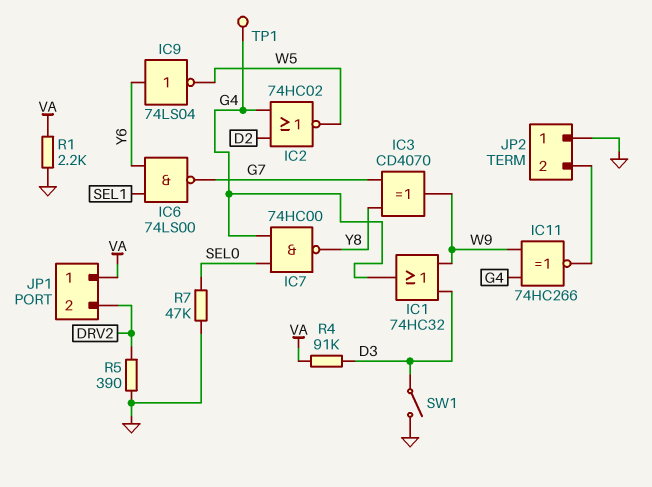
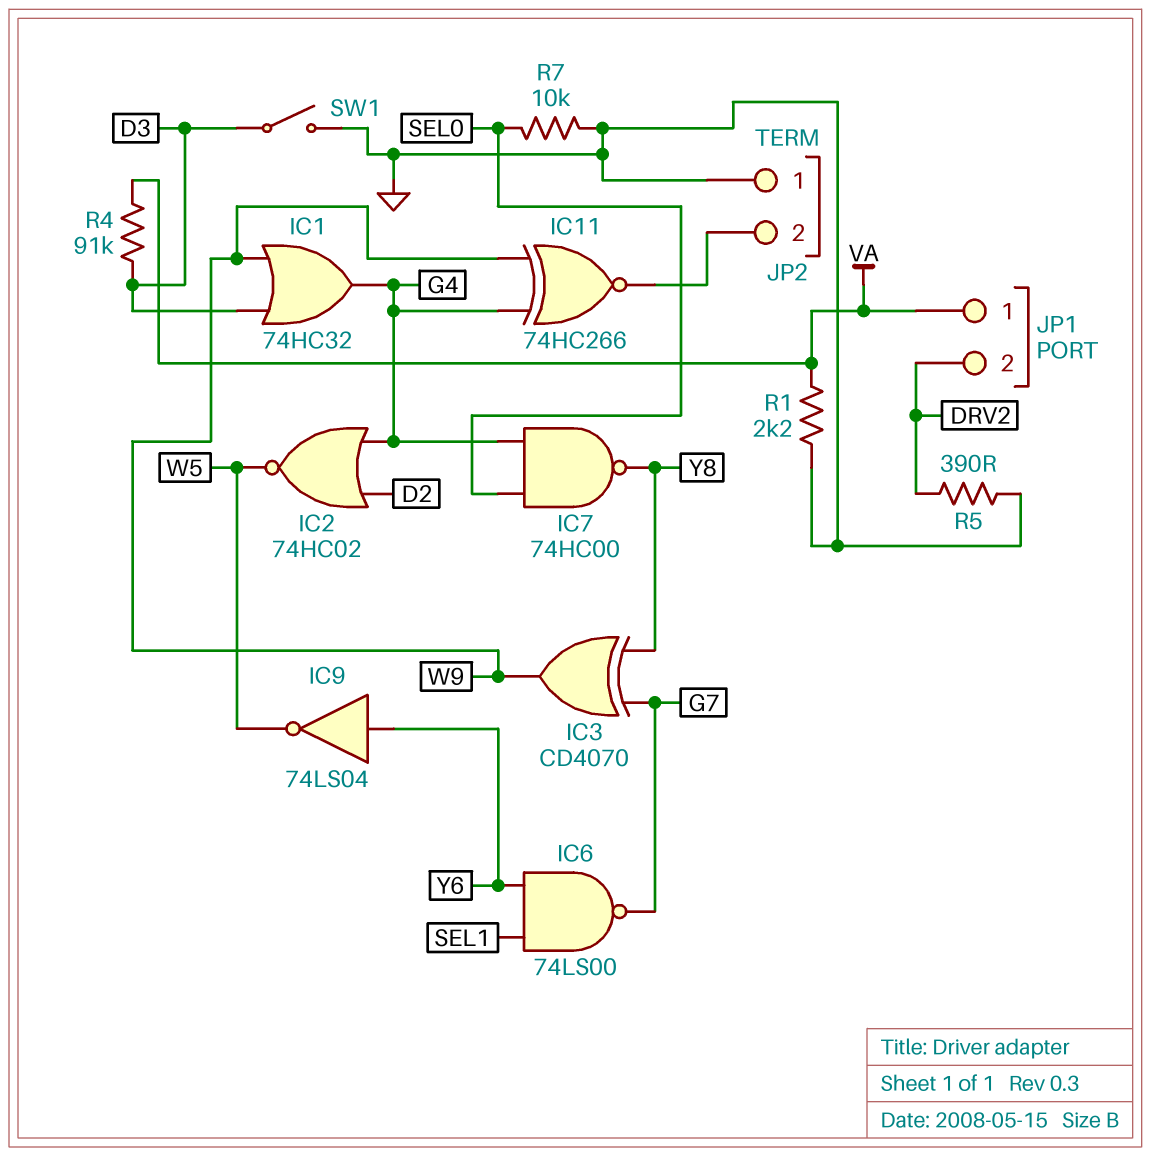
R7: 47k (GND, SEL0) -> 10k (GND, SEL0)
TP1: test point (G4) -> none

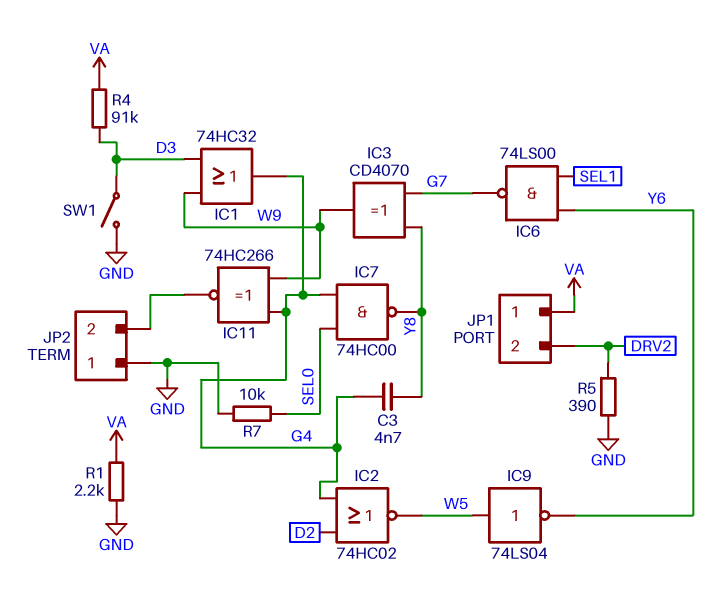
C3: none -> 4.7nF (G4, Y8)
IC9: NOT 74LS04 (in Y6, out W5) -> NOT 74LS04 (in W5, out Y6)

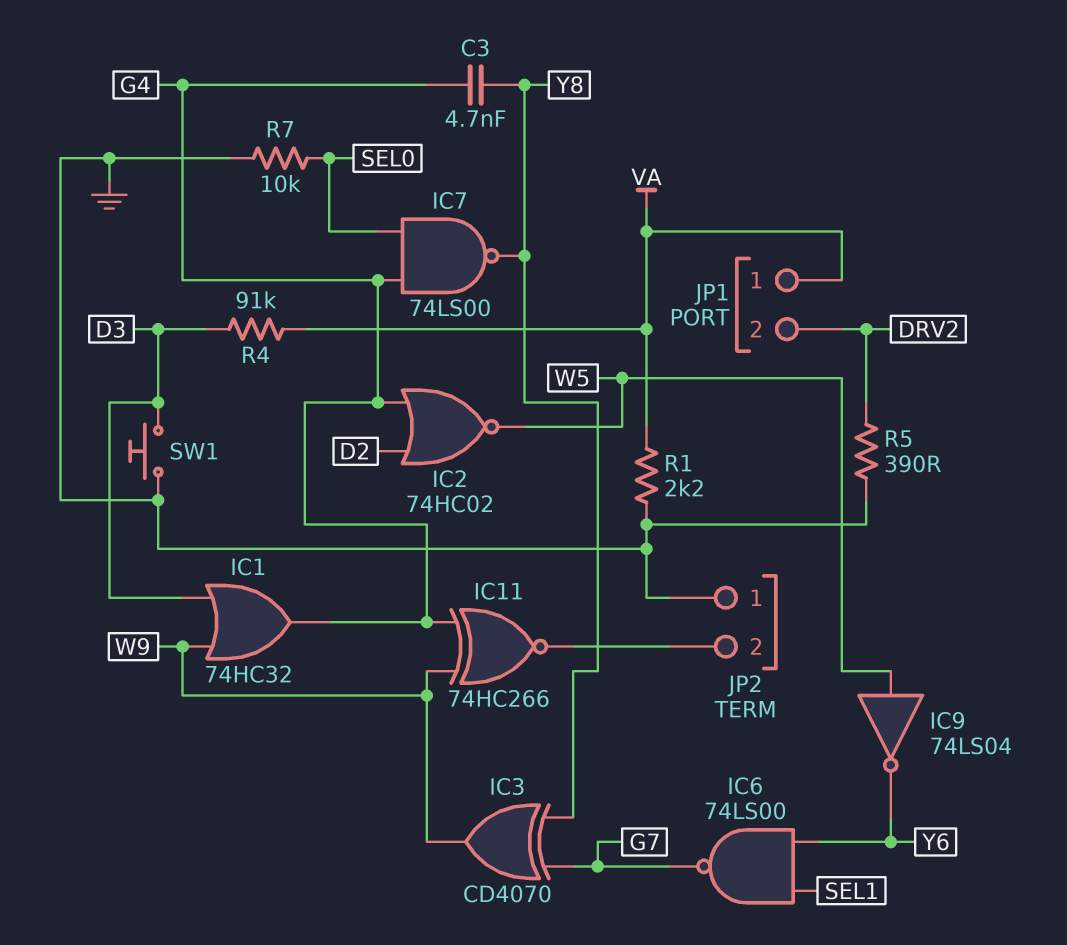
IC7: NAND 74HC00 (in G4, in SEL0, out Y8) -> NAND 74LS00 (in G4, in SEL0, out Y8)
SW1: switch (D3, GND) -> button (D3, GND)

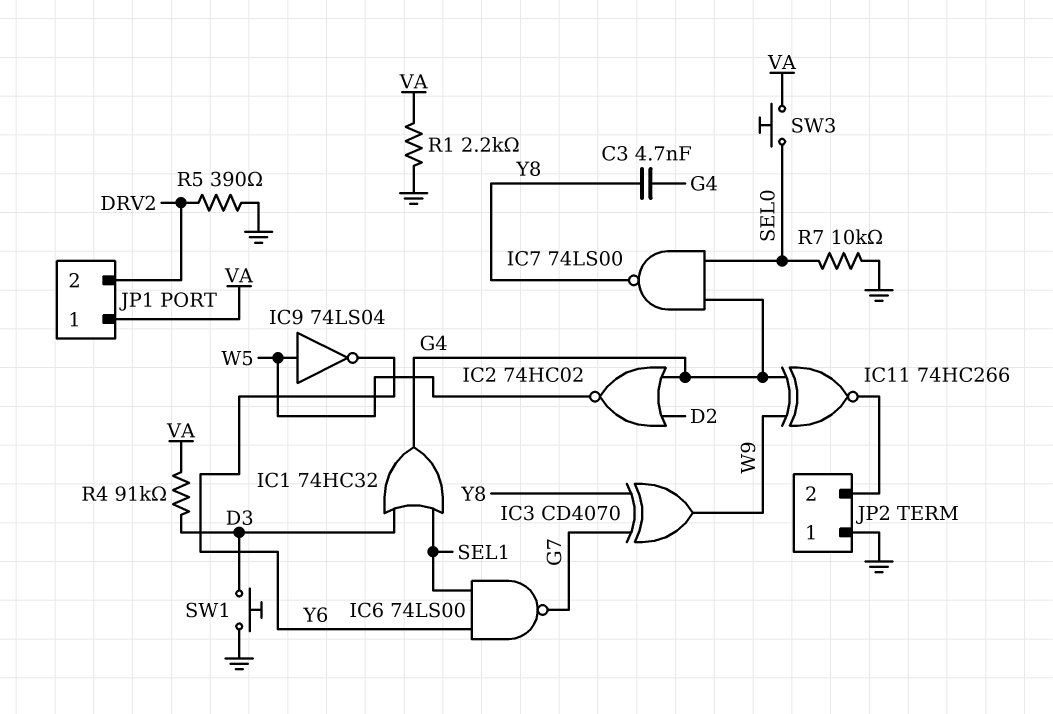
IC1: OR 74HC32 (in D3, in W9, out G4) -> OR 74HC32 (in D3, in SEL1, out G4)
SW3: none -> button (SEL0, VA)

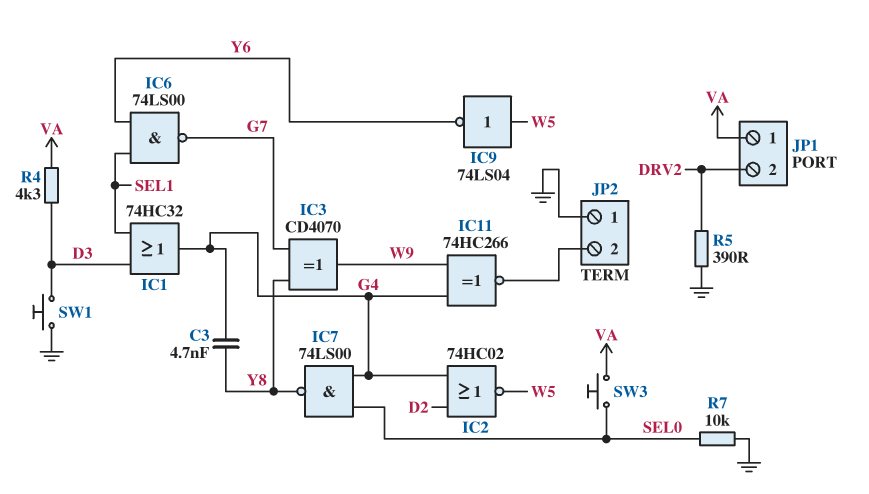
R1: 2.2k (GND, VA) -> none
R4: 91k (D3, VA) -> 4.3k (D3, VA)

